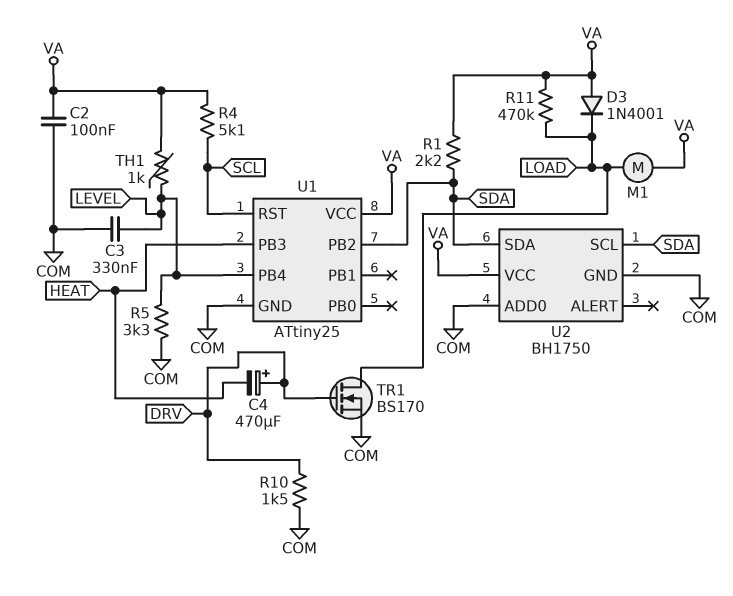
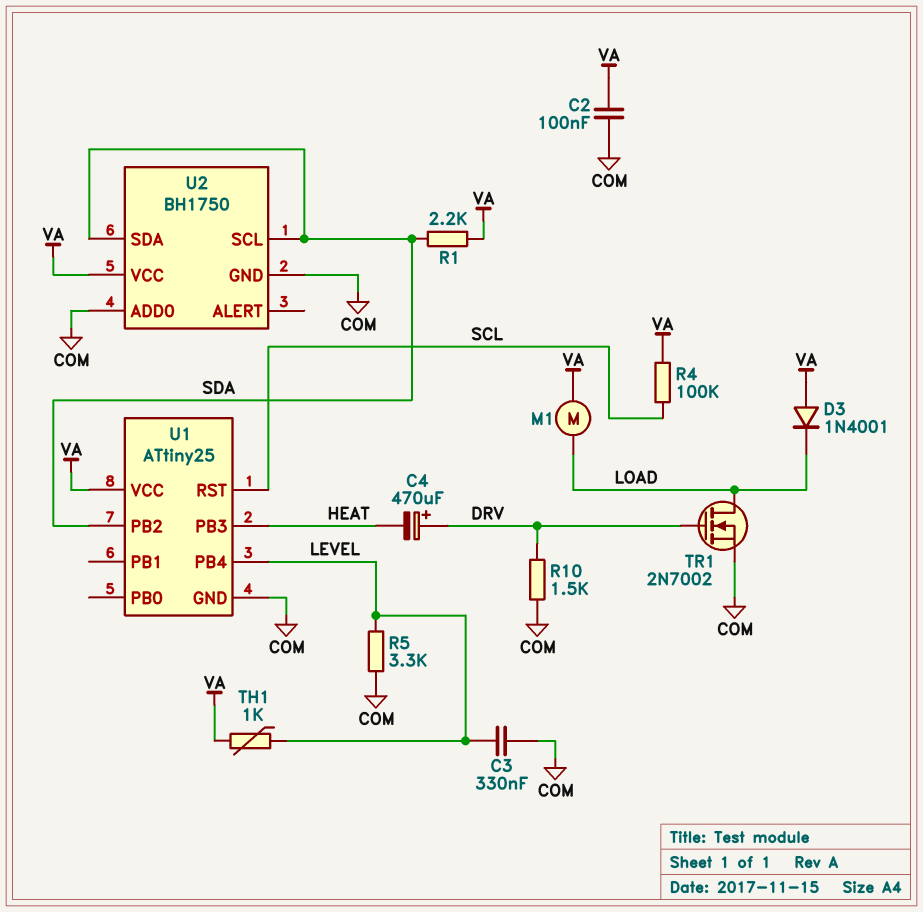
R4: 5.1k (SCL, VA) -> 100k (SCL, VA)
R11: 470k (LOAD, VA) -> none
TR1: NMOS BS170 (G DRV, D LOAD, S COM) -> NMOS 2N7002 (G DRV, D LOAD, S COM)

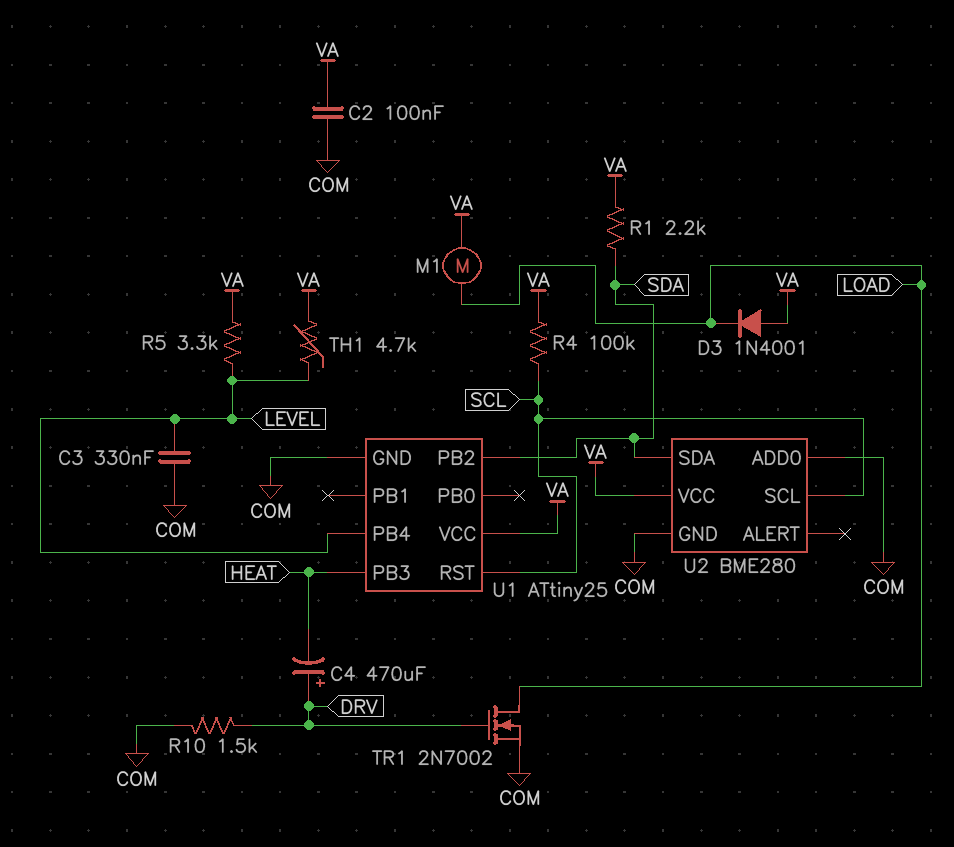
R5: 3.3k (COM, LEVEL) -> 3.3k (LEVEL, VA)
TH1: 1k (LEVEL, VA) -> 4.7k (LEVEL, VA)
U2: BH1750 -> BME280
U2 pin SCL: SDA -> SCL

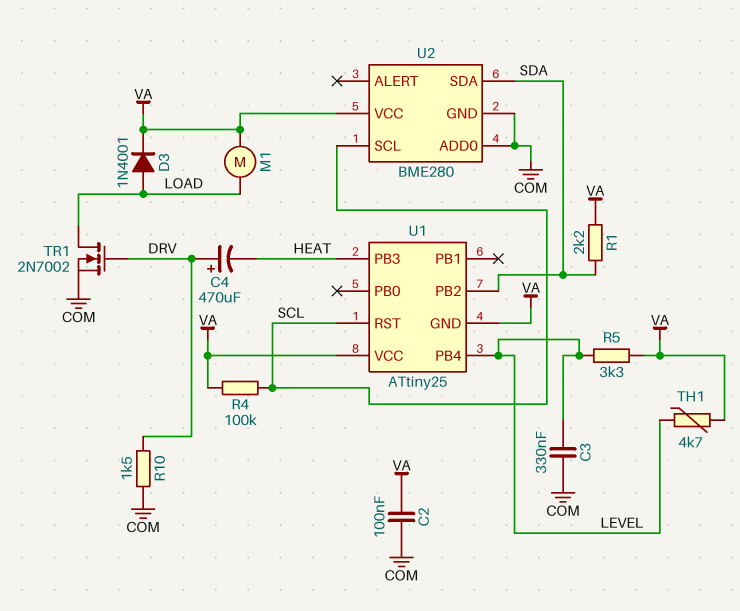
D3: diode 1N4001 (A VA, K LOAD) -> diode 1N4001 (A LOAD, K VA)
U1 pin GND: COM -> VA

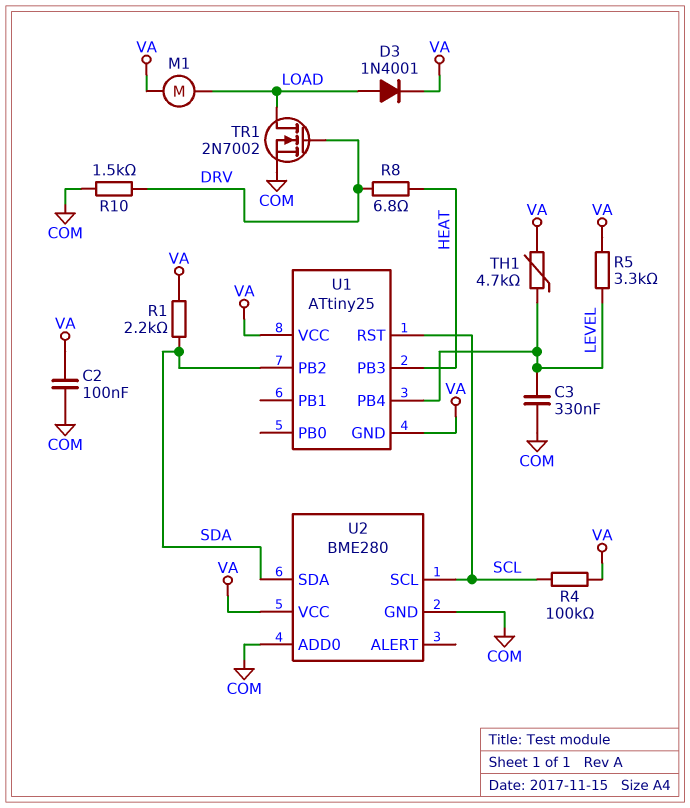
C4: 470uF (plus DRV, minus HEAT) -> none
R8: none -> 6.8 (DRV, HEAT)

